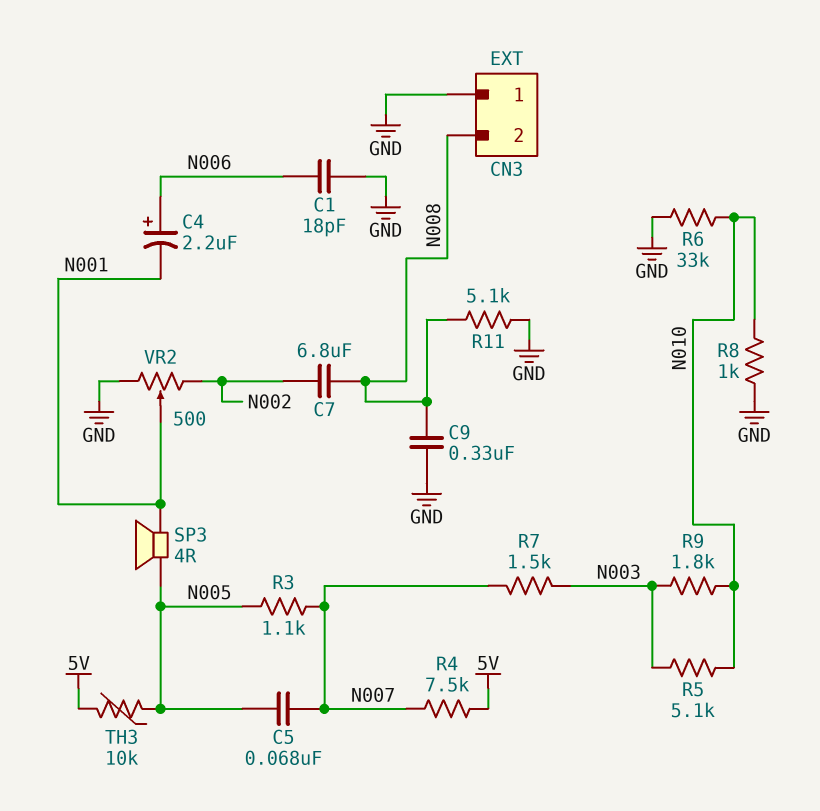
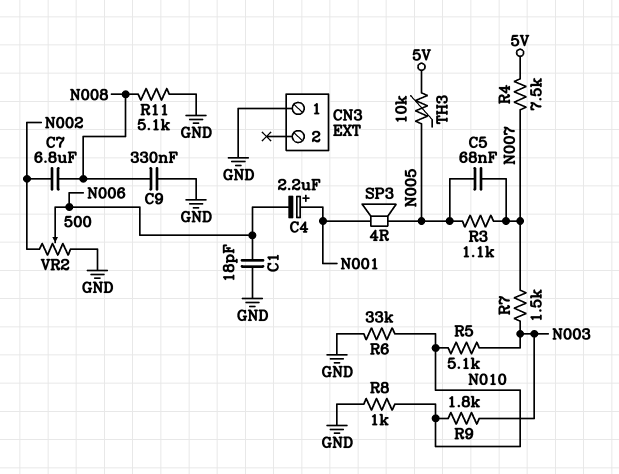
C4: 2.2uF (plus N006, minus N001) -> 2.2uF (plus N001, minus N006)
CN3 pin 2: N008 -> none
VR2: 500 (GND, N002, wiper N001) -> 500 (GND, N002, wiper N006)

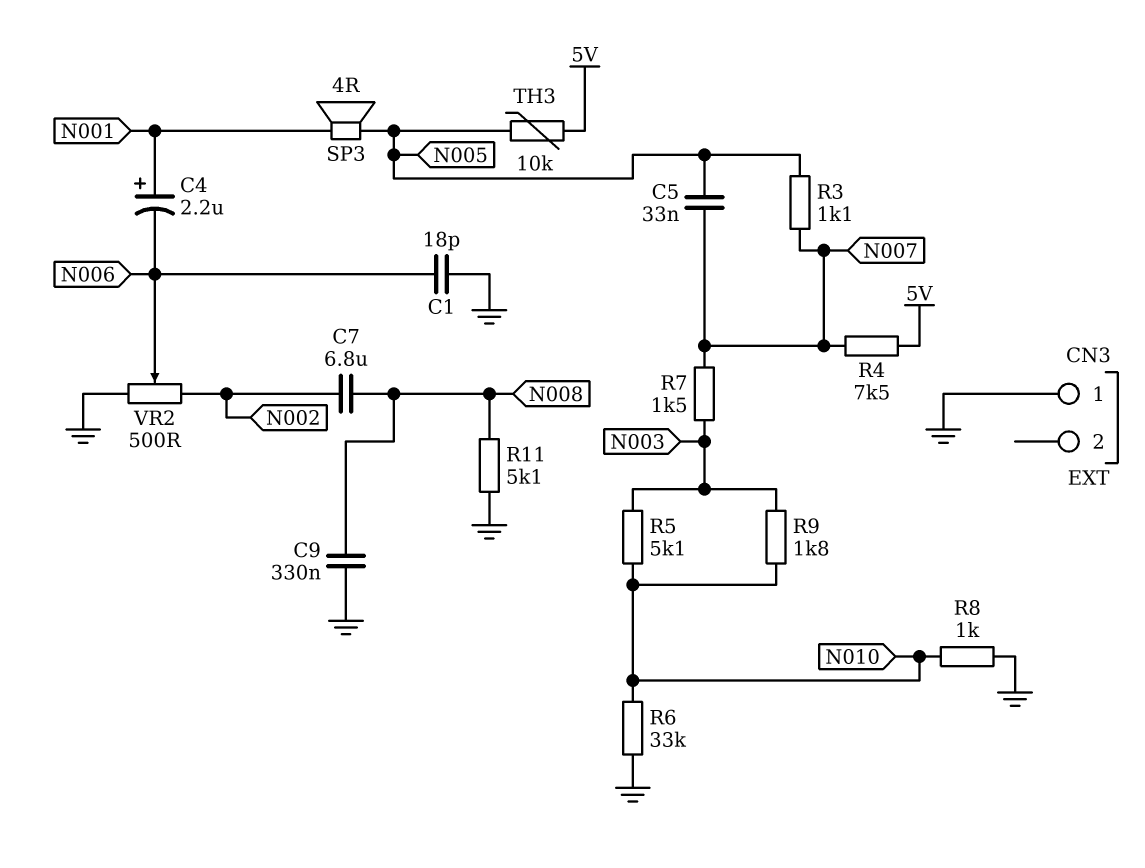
C5: 68nF (N005, N007) -> 33nF (N005, N007)

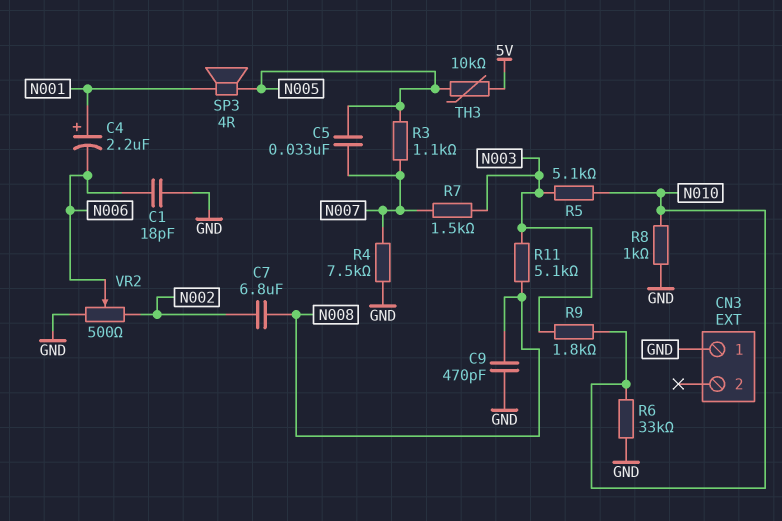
C9: 330nF (GND, N008) -> 470pF (GND, N008)
R4: 7.5k (5V, N007) -> 7.5k (GND, N007)
R11: 5.1k (GND, N008) -> 5.1k (N003, N008)

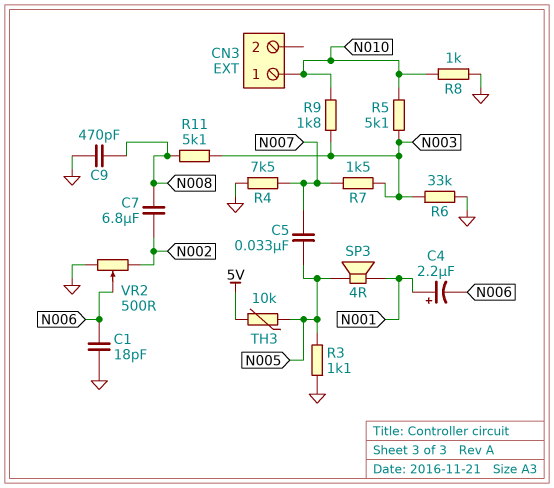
CN3 pin 1: GND -> N010
R3: 1.1k (N005, N007) -> 1.1k (GND, N005)
R6: 33k (GND, N010) -> 33k (GND, N003)

